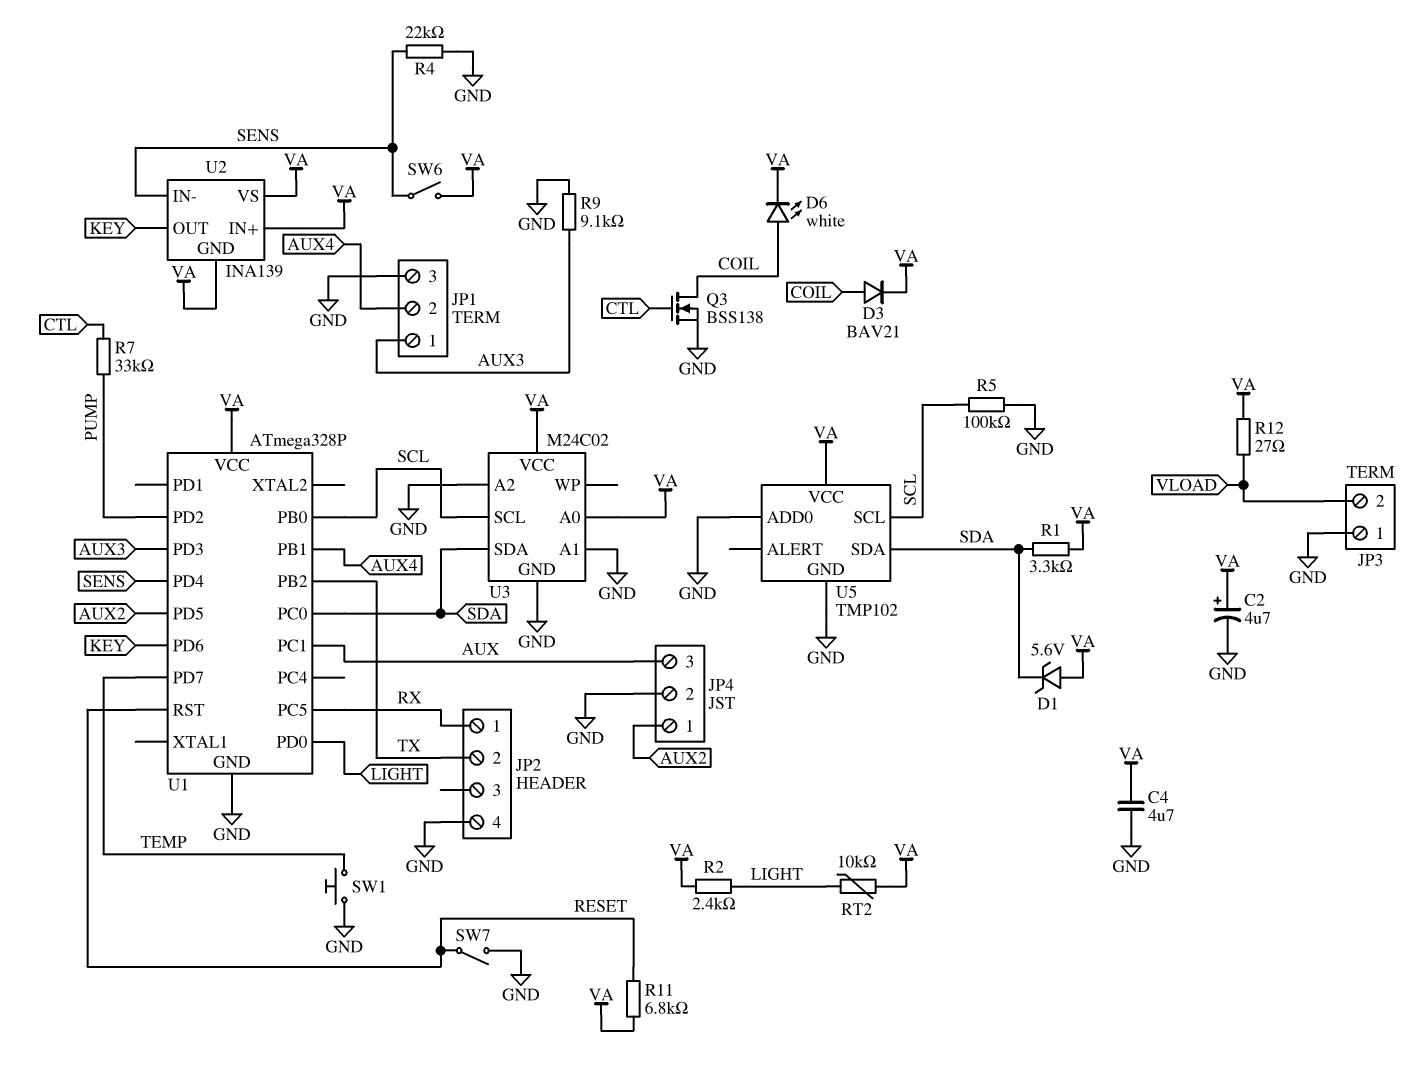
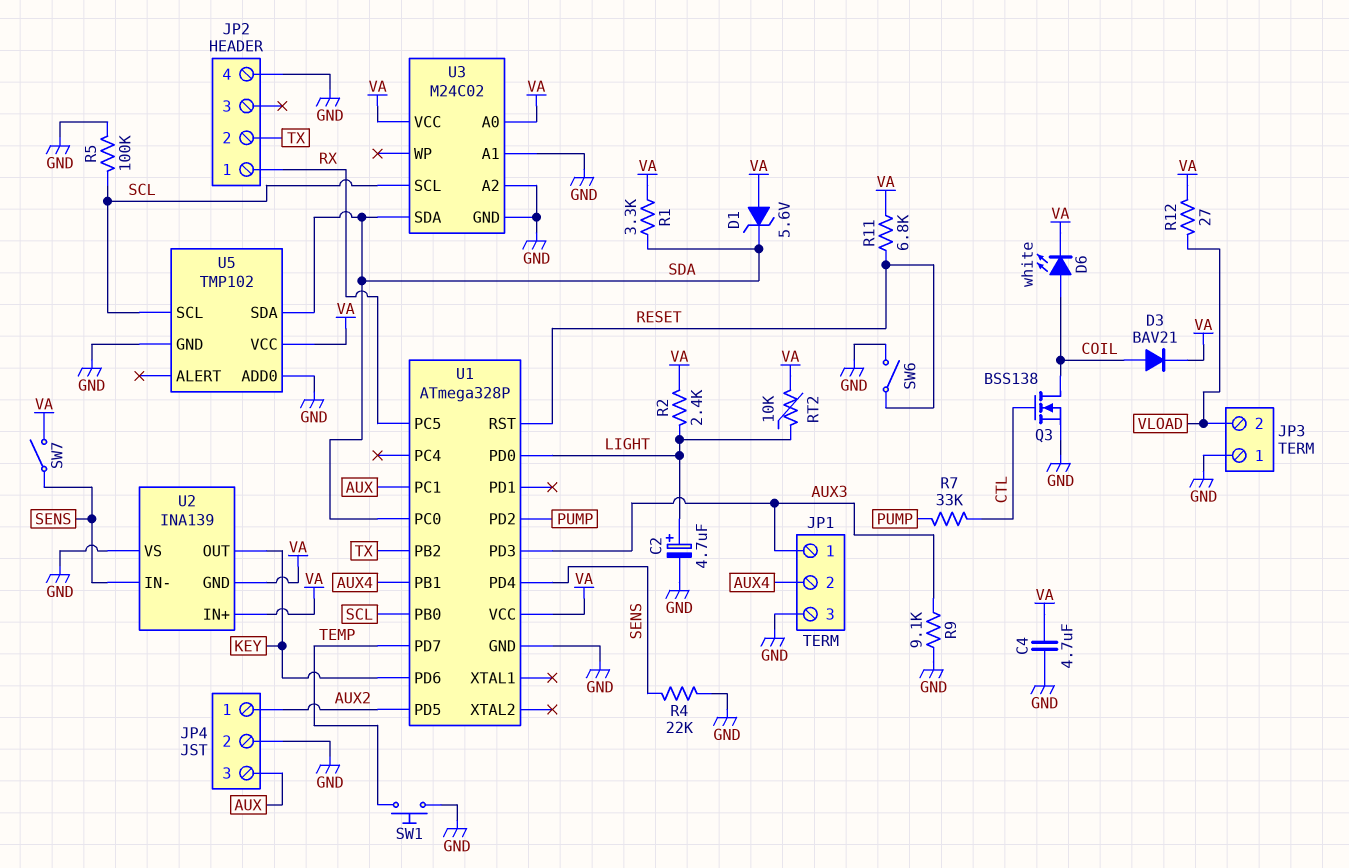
C2: 4.7uF (plus VA, minus GND) -> 4.7uF (plus LIGHT, minus GND)
SW6: switch (SENS, VA) -> switch (GND, RESET)
SW7: switch (GND, RESET) -> switch (SENS, VA)
U2 pin VS: VA -> GND

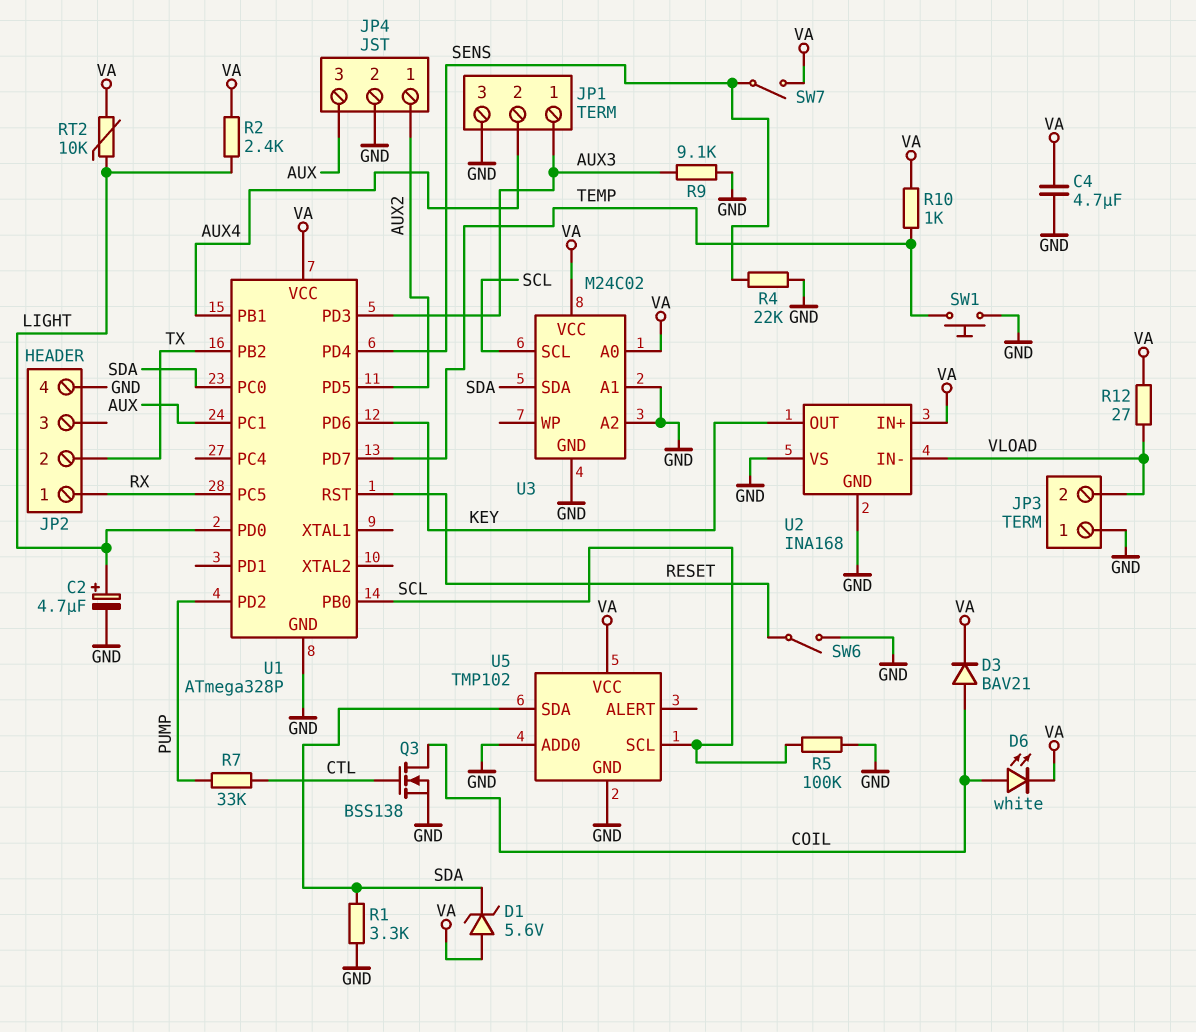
R1: 3.3k (SDA, VA) -> 3.3k (GND, SDA)
R10: none -> 1k (TEMP, VA)
R11: 6.8k (RESET, VA) -> none
U2: INA139 -> INA168
U2 pin GND: VA -> GND
U2 pin IN-: SENS -> VLOAD

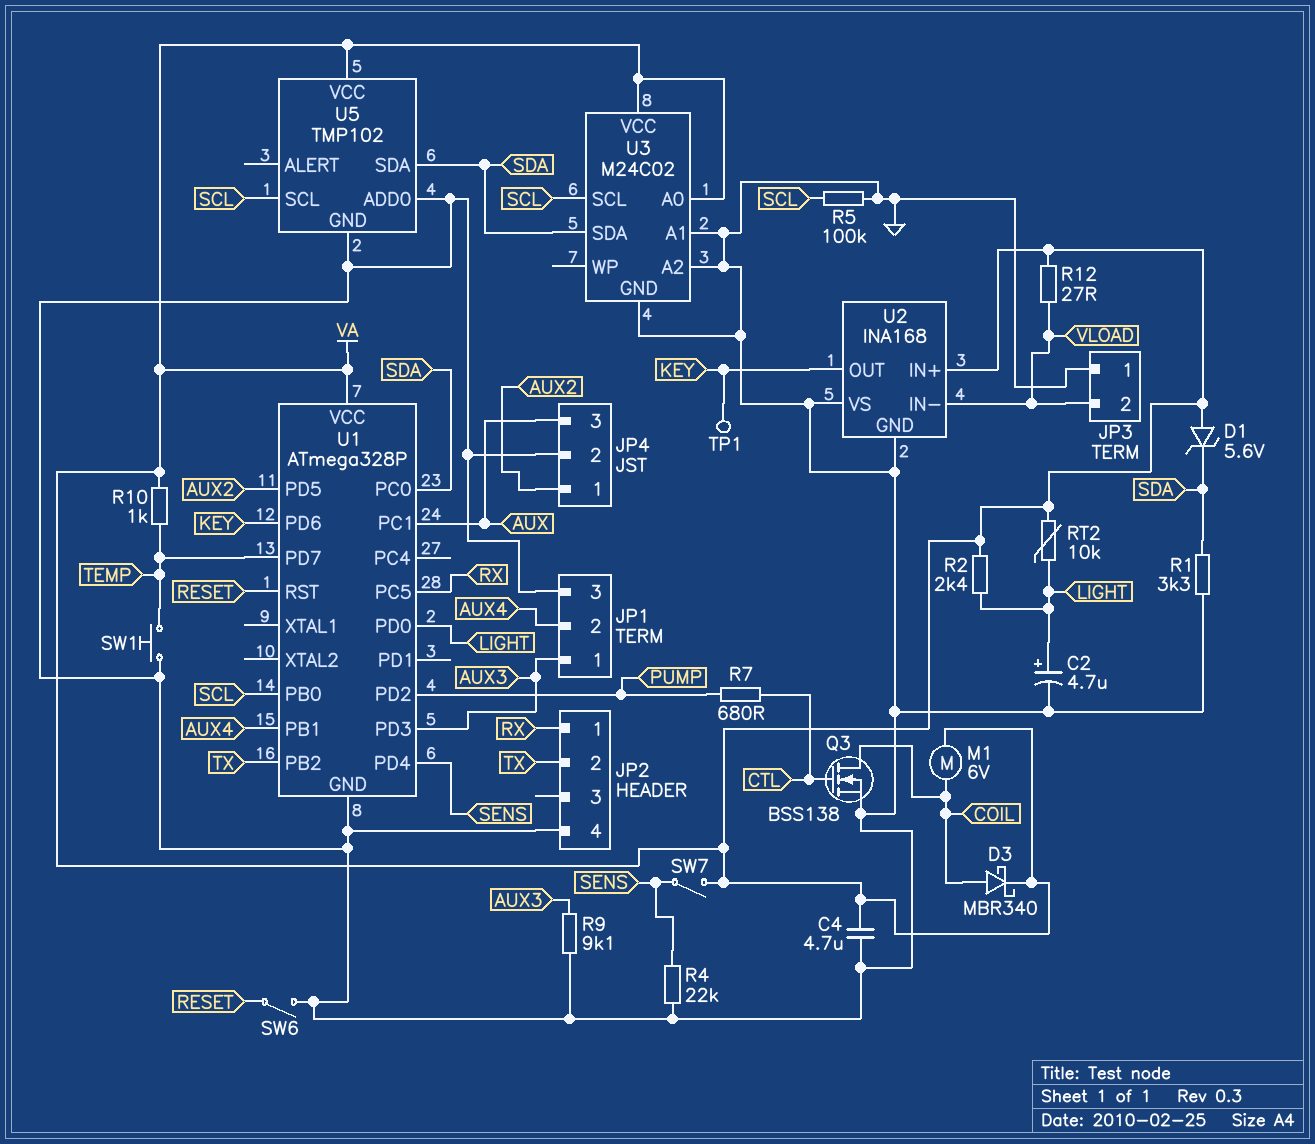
D3: diode BAV21 (A COIL, K VA) -> schottky MBR340 (A COIL, K VA)
D6: LED white (A COIL, K VA) -> none
M1: none -> motor 6V (COIL, VA)
R7: 33k (CTL, PUMP) -> 680 (CTL, PUMP)
TP1: none -> test point (KEY)

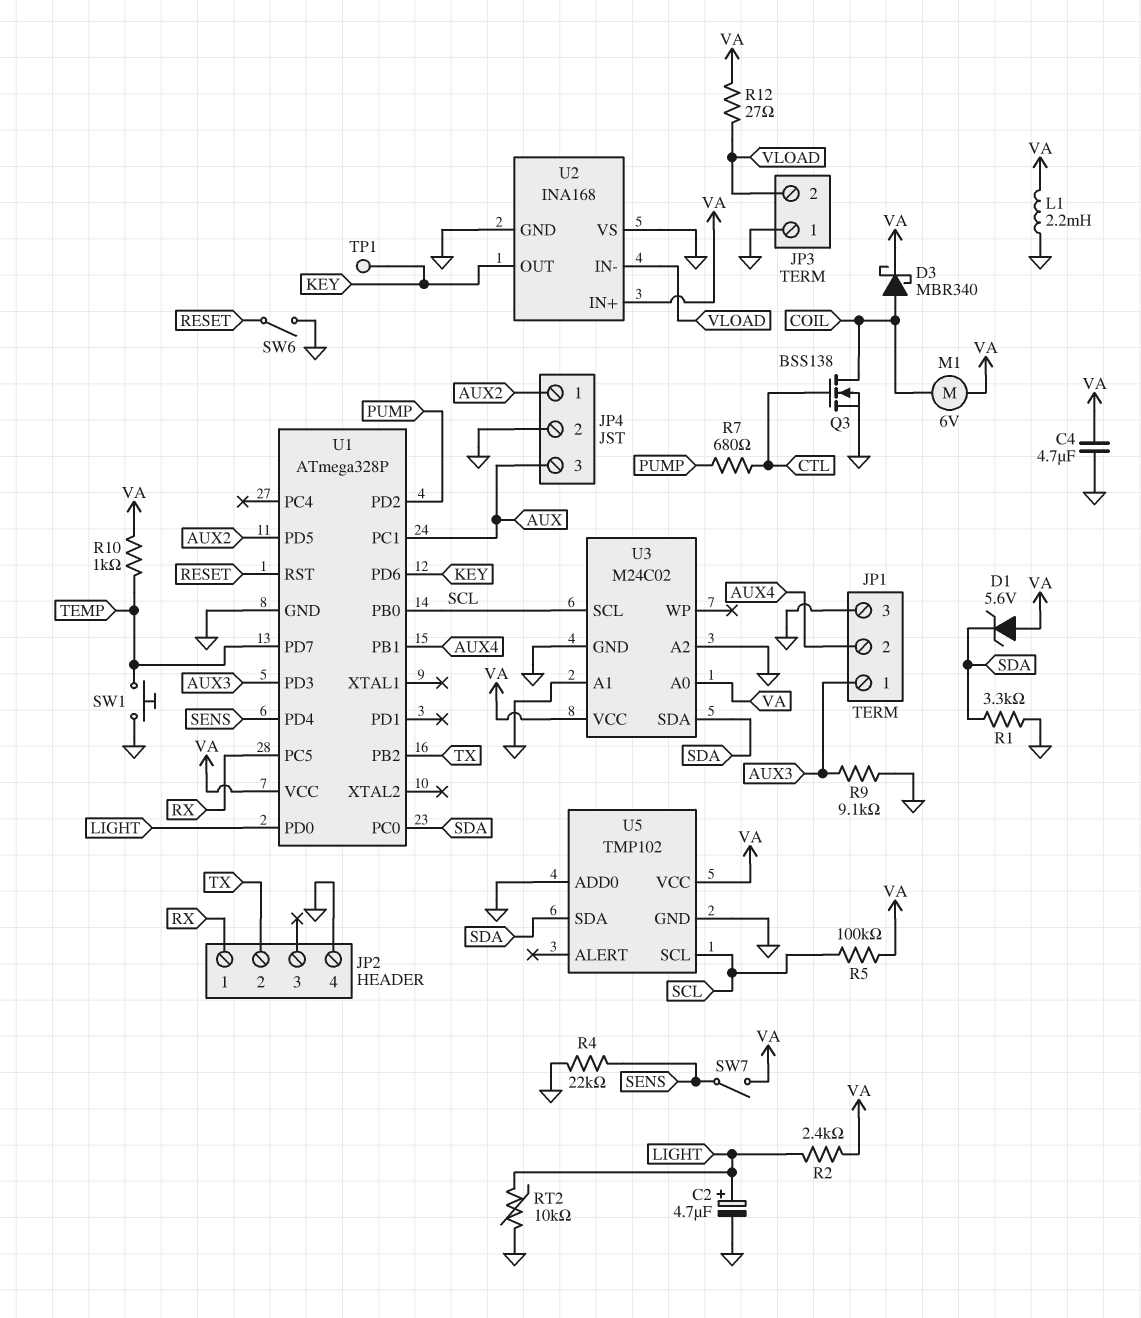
L1: none -> 2.2mH (GND, VA)
R5: 100k (GND, SCL) -> 100k (SCL, VA)
RT2: 10k (LIGHT, VA) -> 10k (GND, LIGHT)

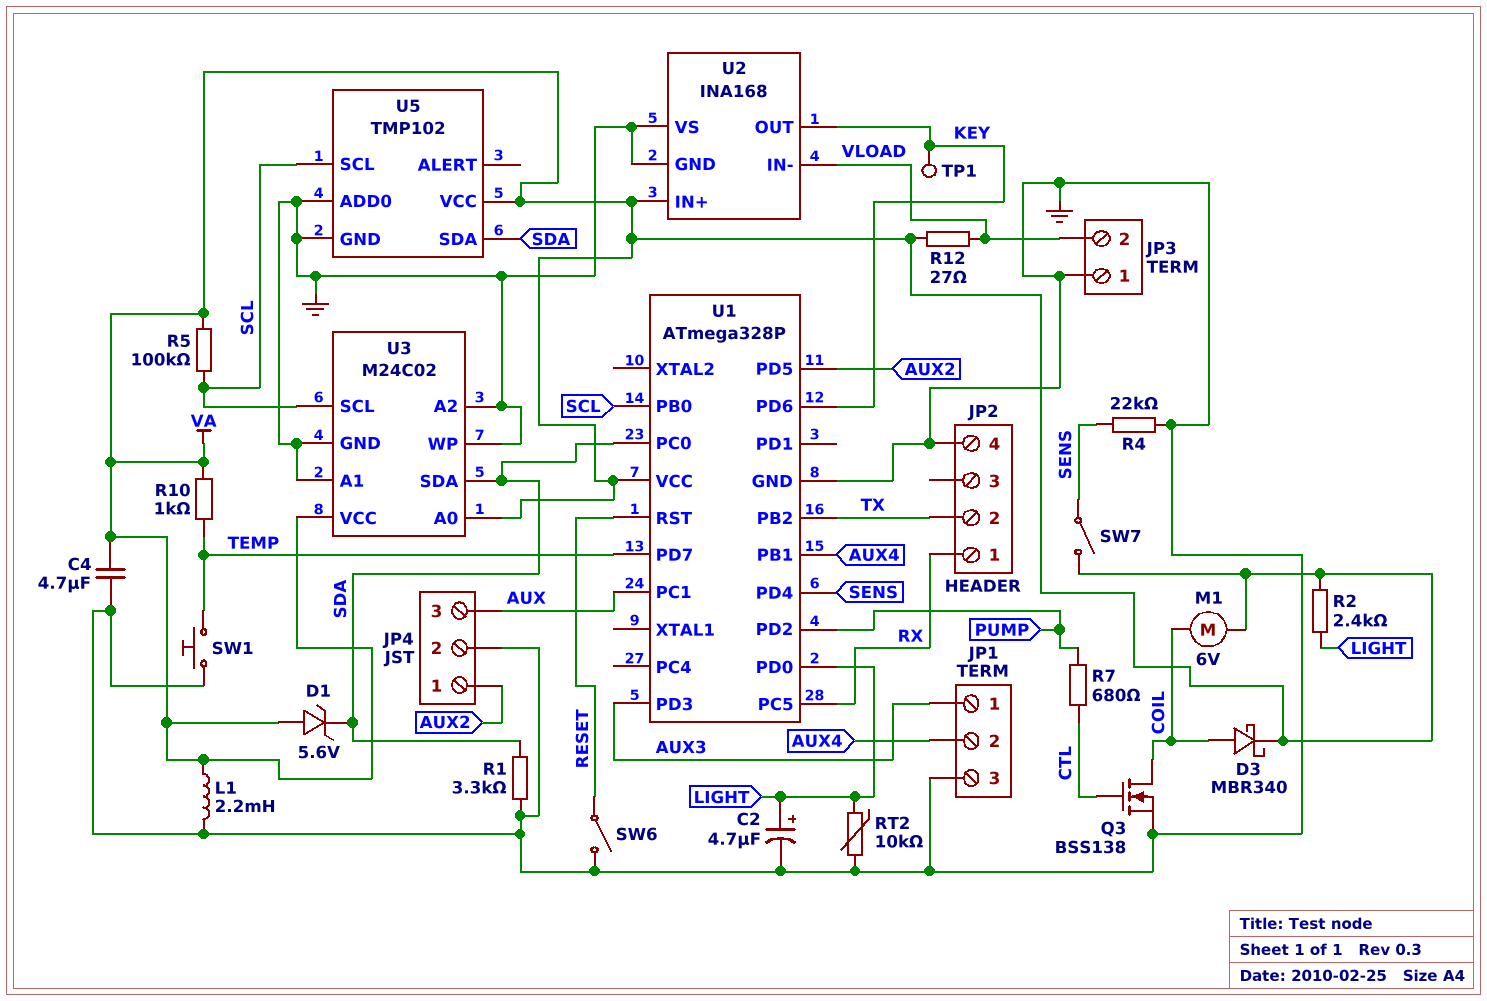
R9: 9.1k (AUX3, GND) -> none
U3 pin WP: none -> GND

